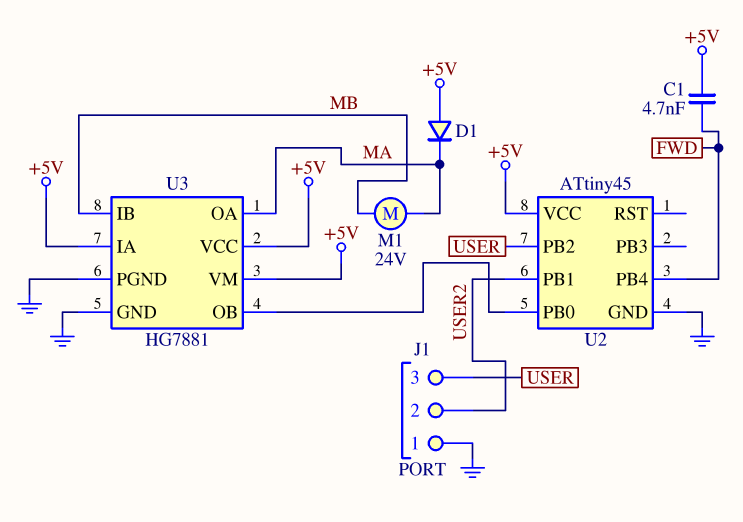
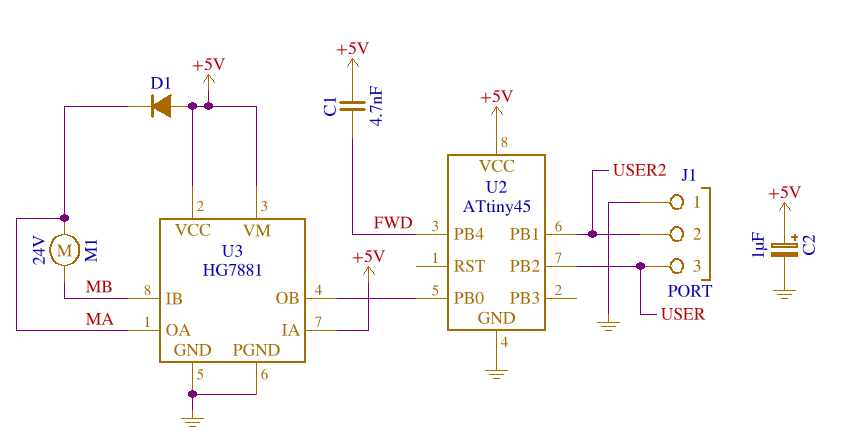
C2: none -> 1uF (plus +5V, minus GND)

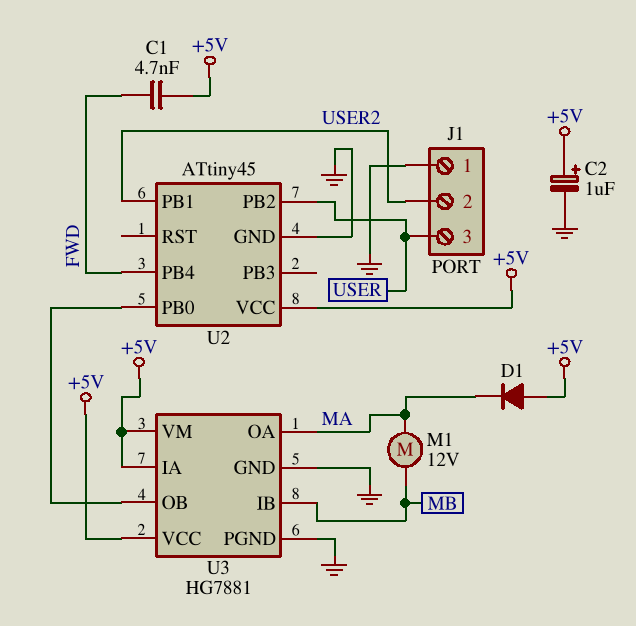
M1: motor 24V (MA, MB) -> motor 12V (MA, MB)

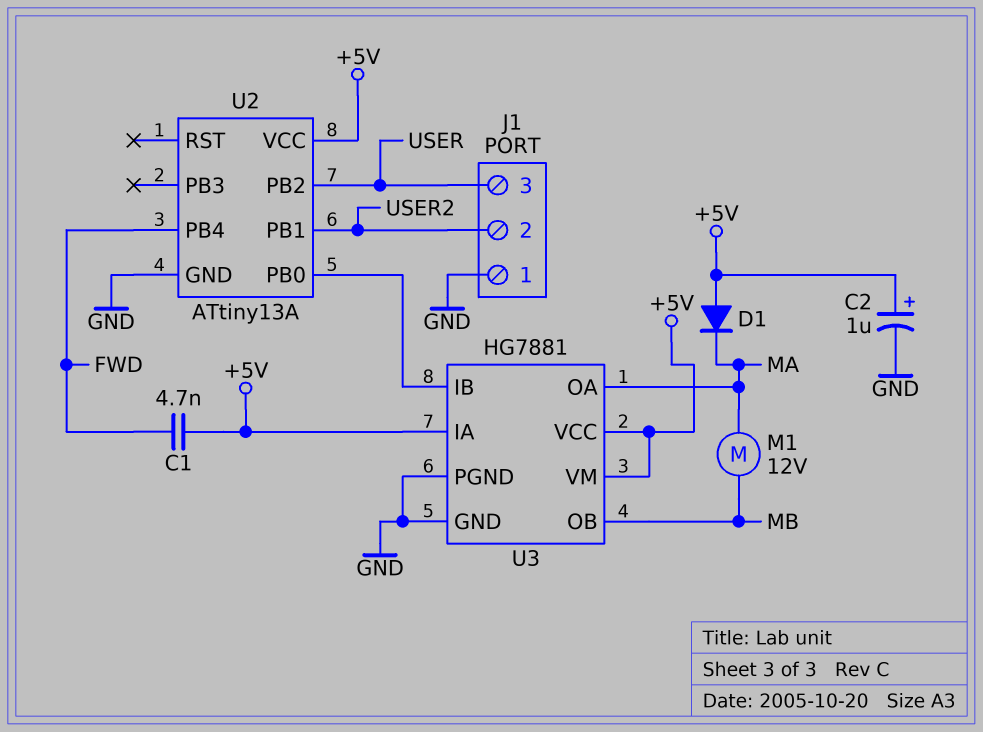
U2: ATtiny45 -> ATtiny13A
U3 pin IB: MB -> U2/PB0
U3 pin OB: U2/PB0 -> MB

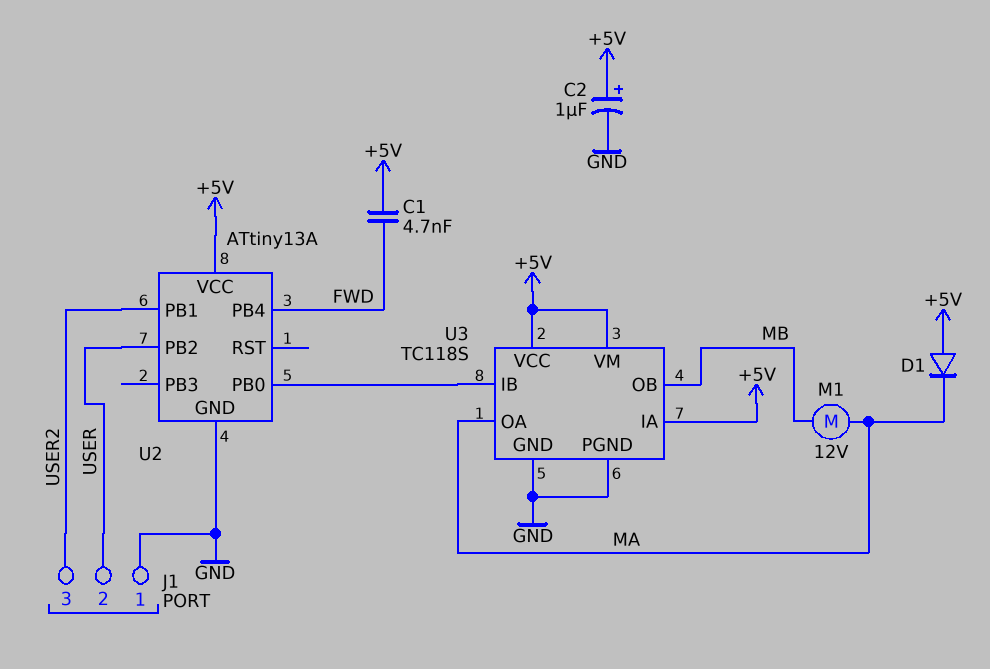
J1 pin 2: USER2 -> USER
J1 pin 3: USER -> USER2
U3: HG7881 -> TC118S

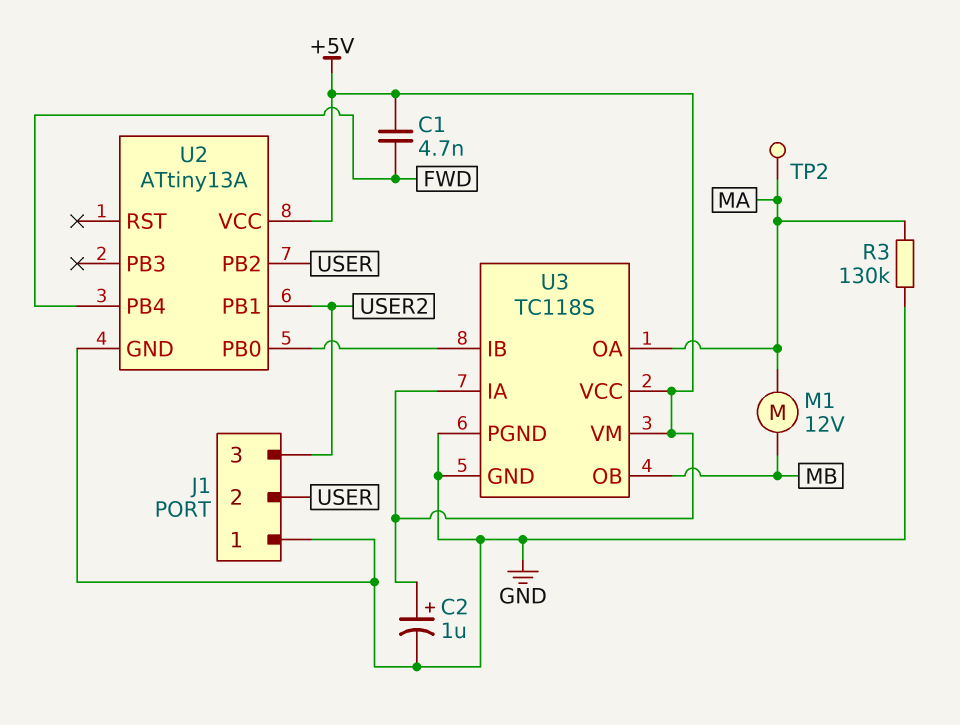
D1: diode (A +5V, K MA) -> none
R3: none -> 130k (GND, MA)
TP2: none -> test point (MA)

